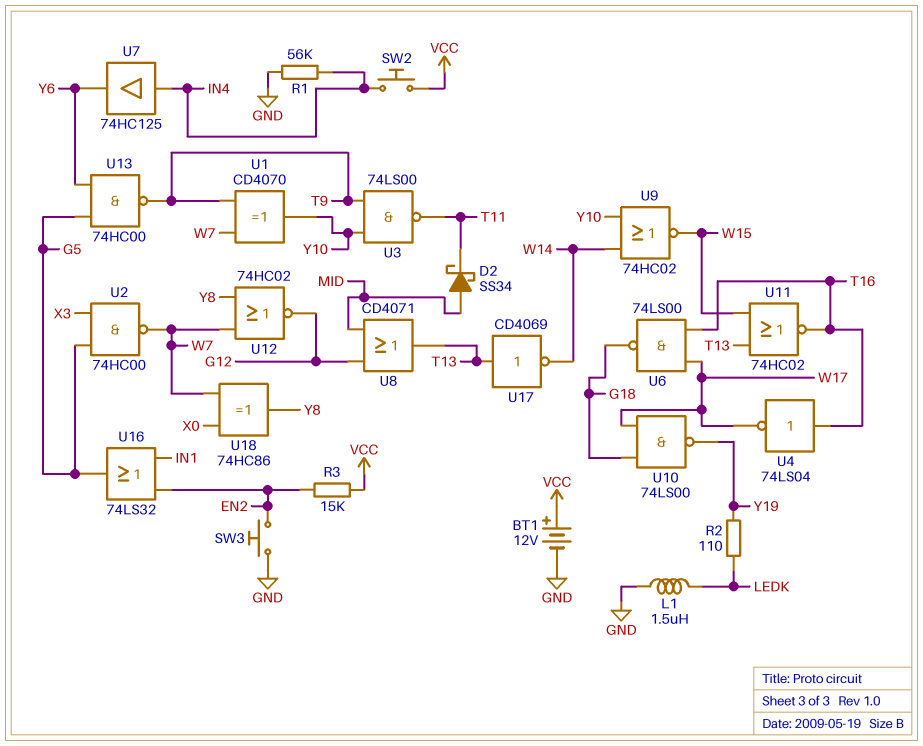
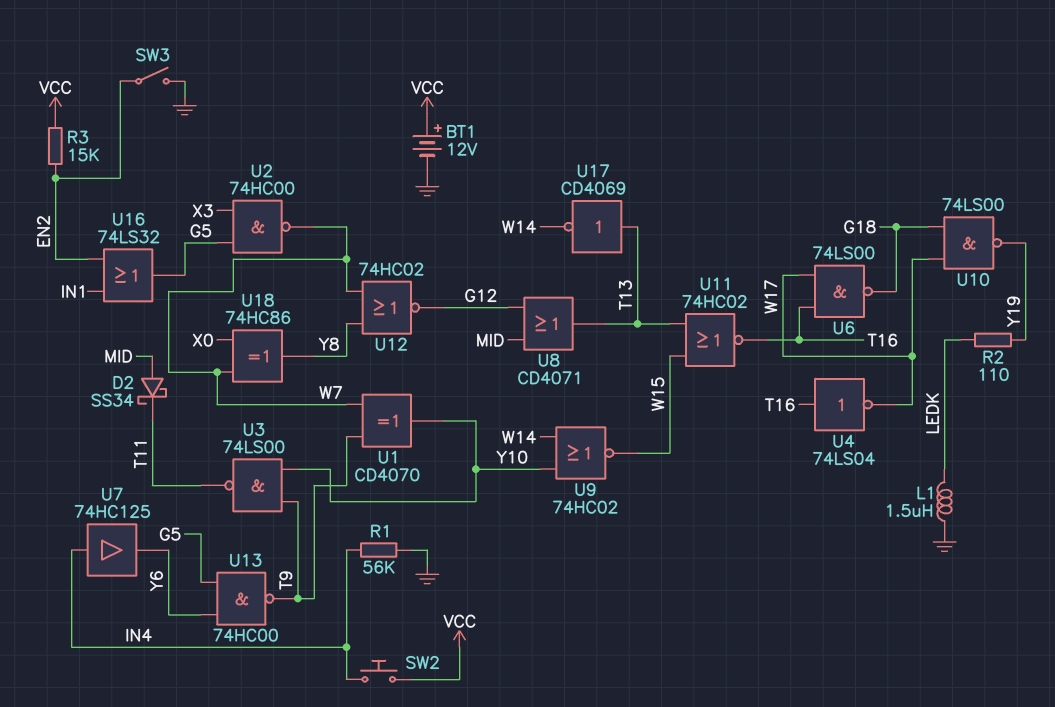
SW3: button (EN2, GND) -> switch (EN2, GND)

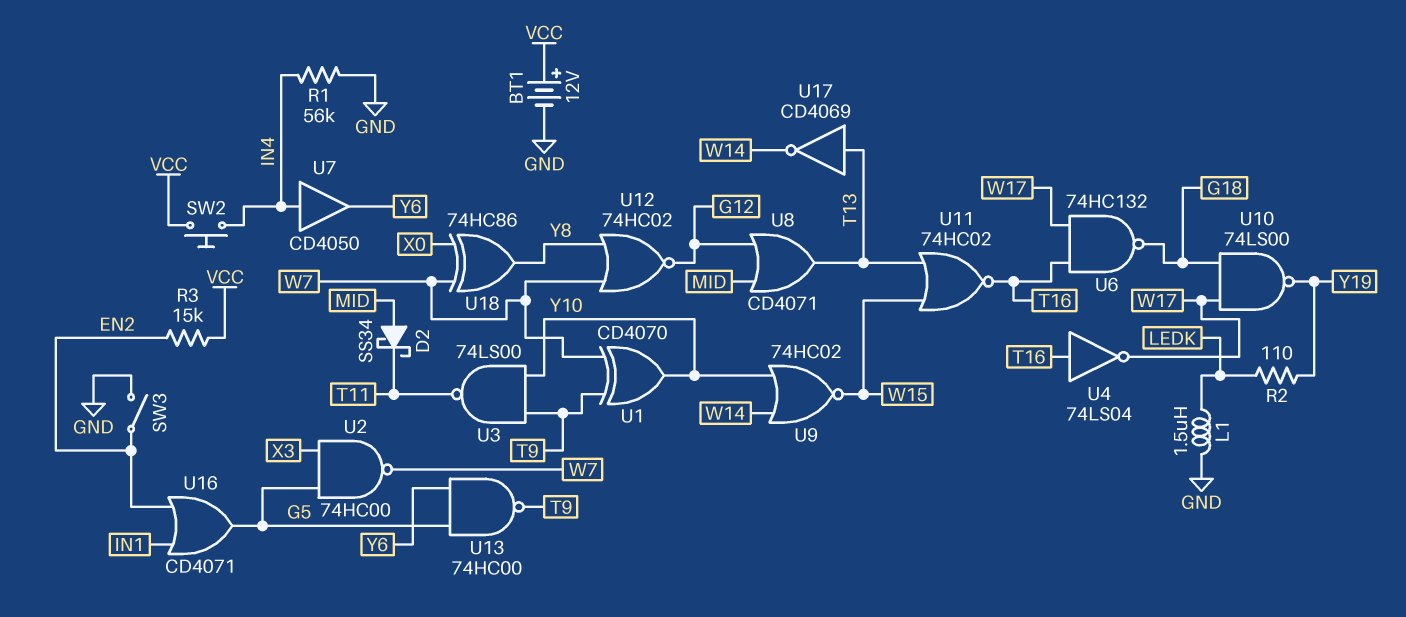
U6: NAND 74LS00 (in T16, in W17, out G18) -> NAND 74HC132 (in T16, in W17, out G18)
U7: buffer 74HC125 (in IN4, out Y6) -> buffer CD4050 (in IN4, out Y6)
U16: OR 74LS32 (in EN2, in IN1, out G5) -> OR CD4071 (in EN2, in IN1, out G5)

